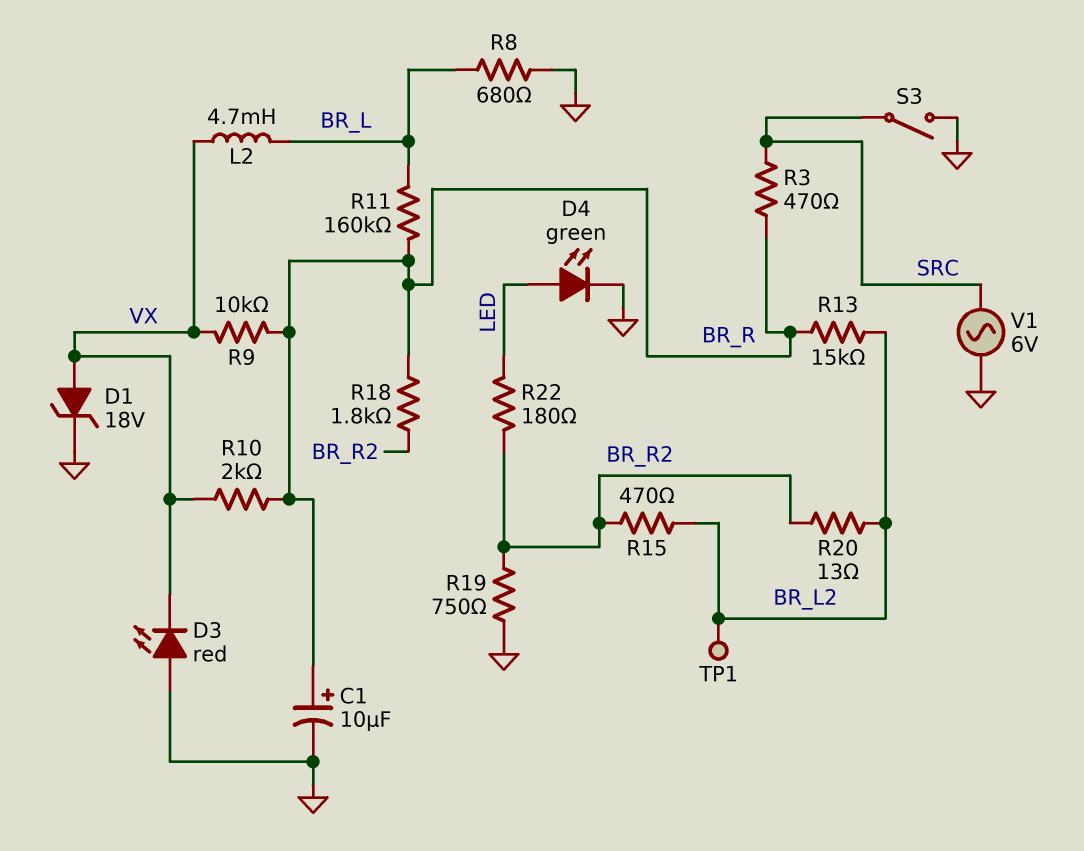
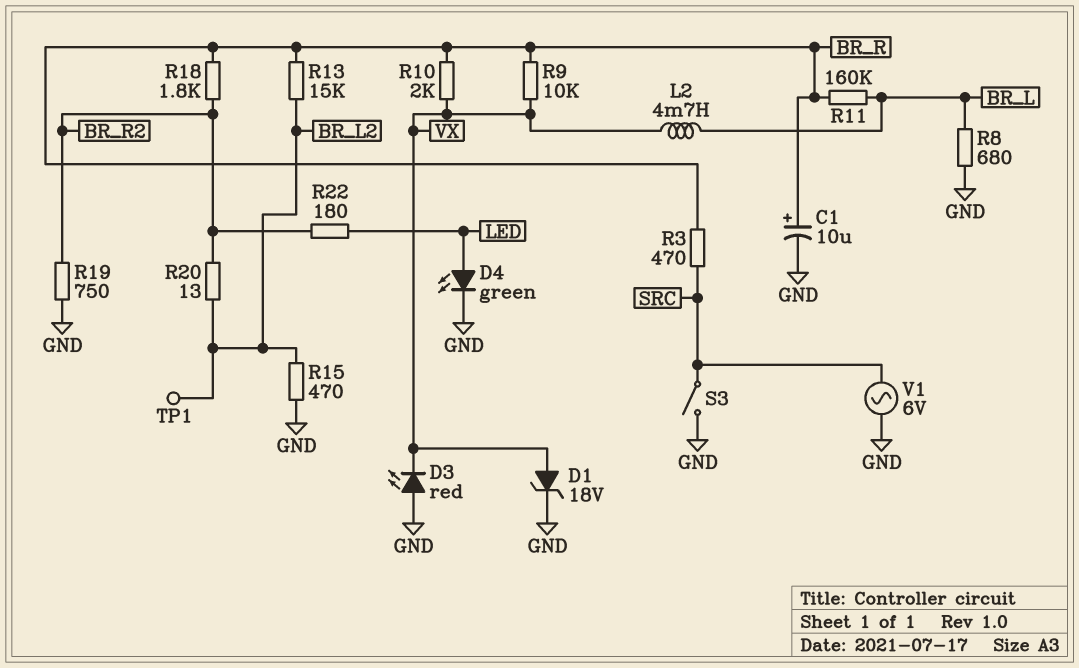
R15: 470 (BR_L2, BR_R2) -> 470 (BR_L2, GND)

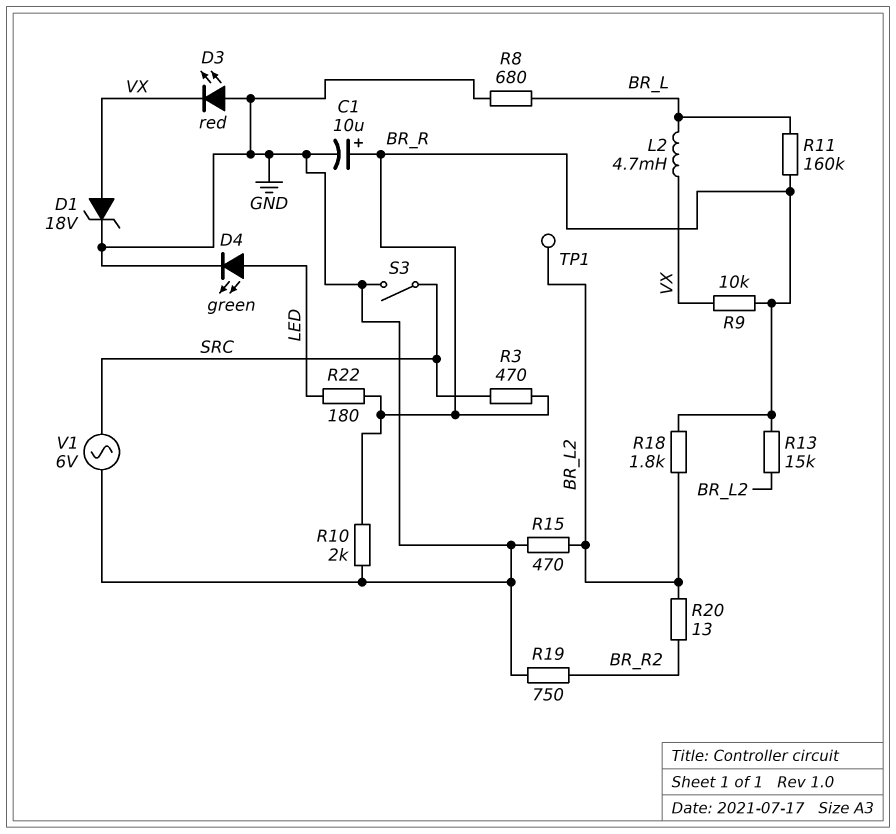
R10: 2k (BR_R, VX) -> 2k (BR_R, GND)
R18: 1.8k (BR_R, BR_R2) -> 1.8k (BR_L2, BR_R)
R22: 180 (BR_R2, LED) -> 180 (BR_R, LED)

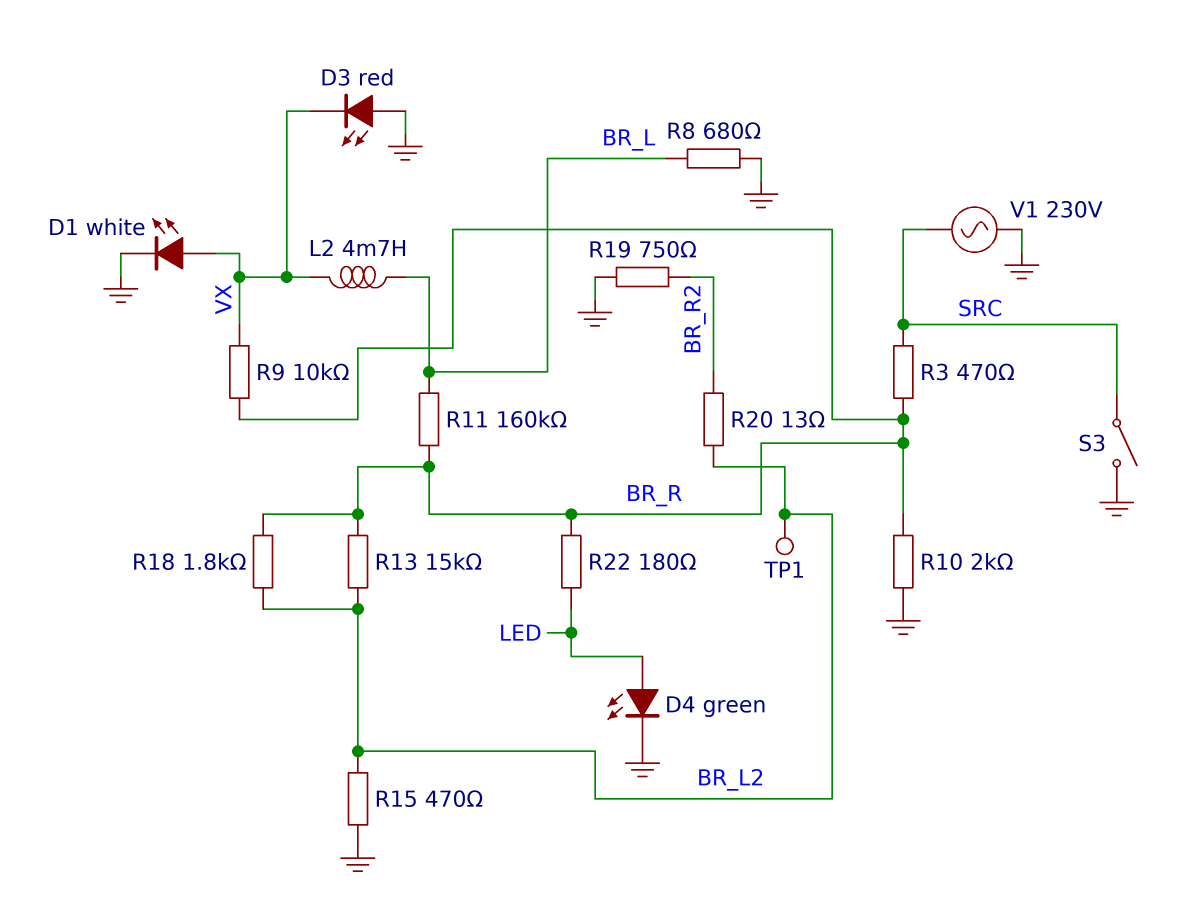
C1: 10uF (plus BR_R, minus GND) -> none
D1: zener 18V (A VX, K GND) -> LED white (A VX, K GND)
V1: AC 6V (GND, SRC) -> AC 230V (GND, SRC)

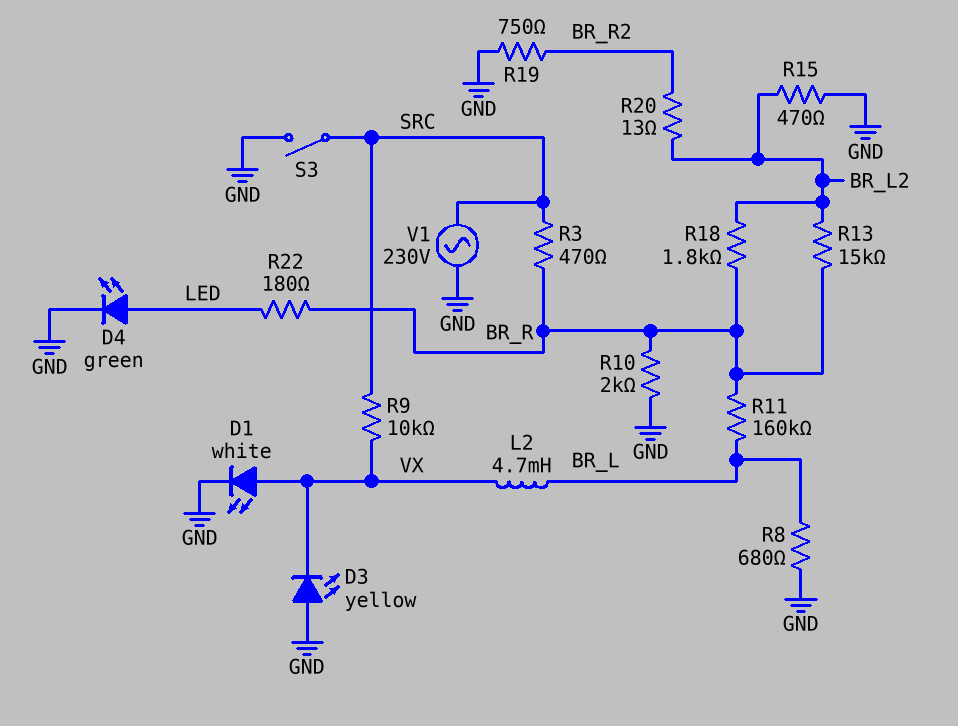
D3: LED red (A GND, K VX) -> LED yellow (A GND, K VX)
R9: 10k (BR_R, VX) -> 10k (SRC, VX)
TP1: test point (BR_L2) -> none

